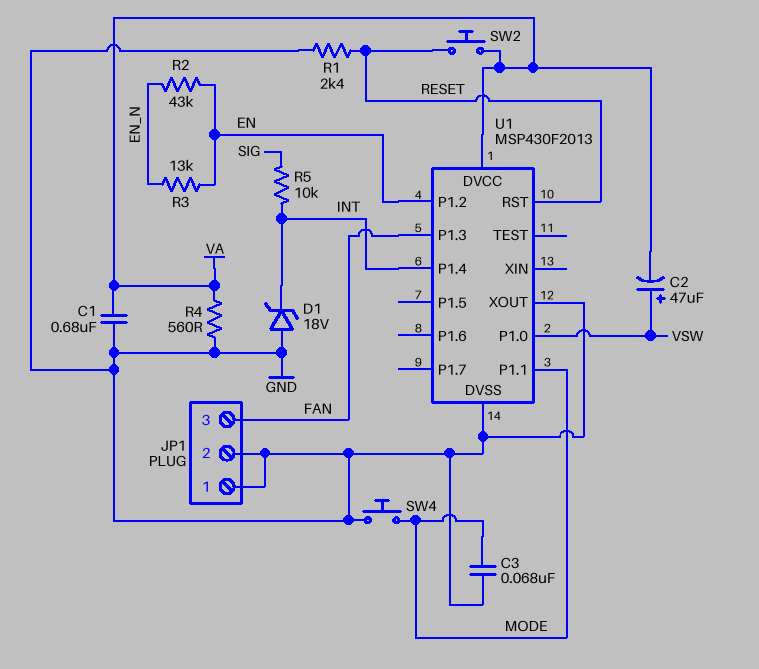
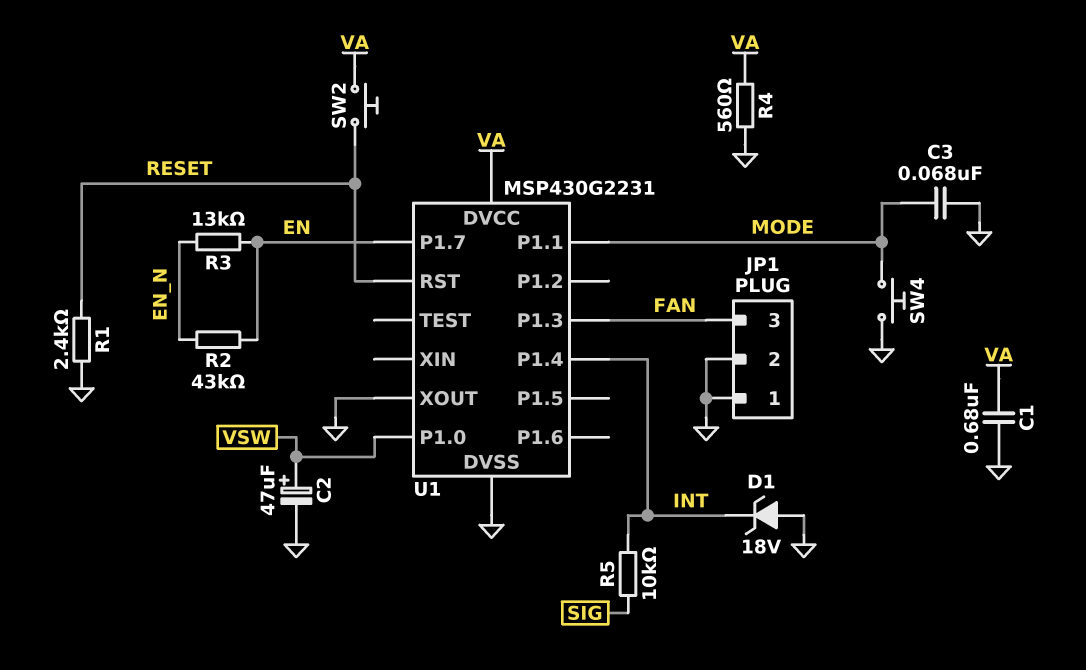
C2: 47uF (plus VSW, minus VA) -> 47uF (plus VSW, minus GND)
U1: MSP430F2013 -> MSP430G2231
U1 pin P1.2: EN -> none
U1 pin P1.7: none -> EN

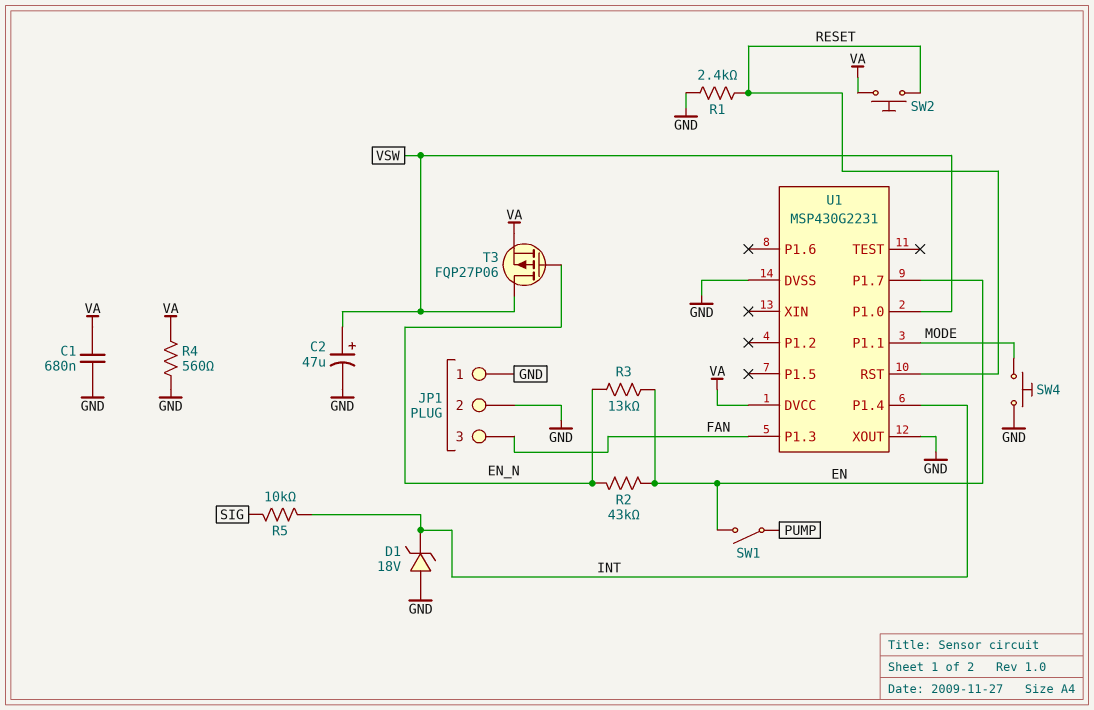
C3: 68nF (GND, MODE) -> none
SW1: none -> switch (EN, PUMP)
T3: none -> PMOS FQP27P06 (G EN_N, D VSW, S VA)

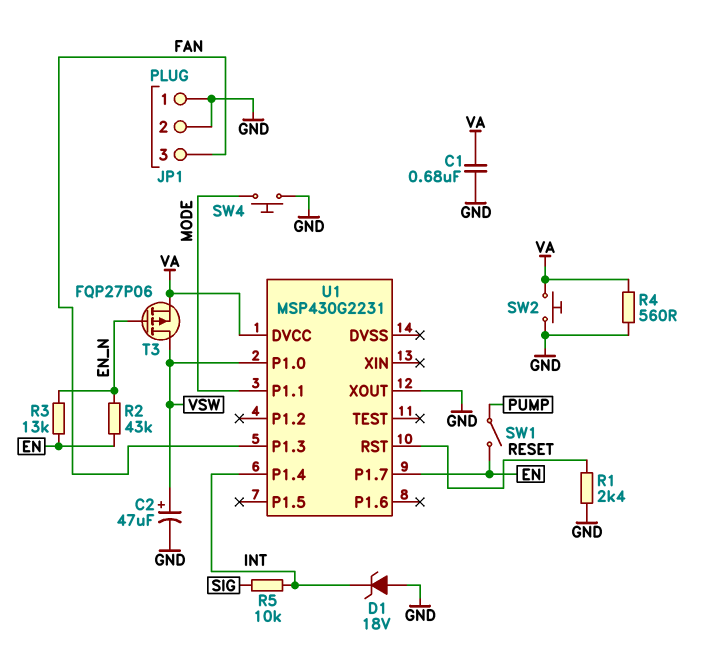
SW2: button (RESET, VA) -> button (GND, VA)
U1 pin DVSS: GND -> none

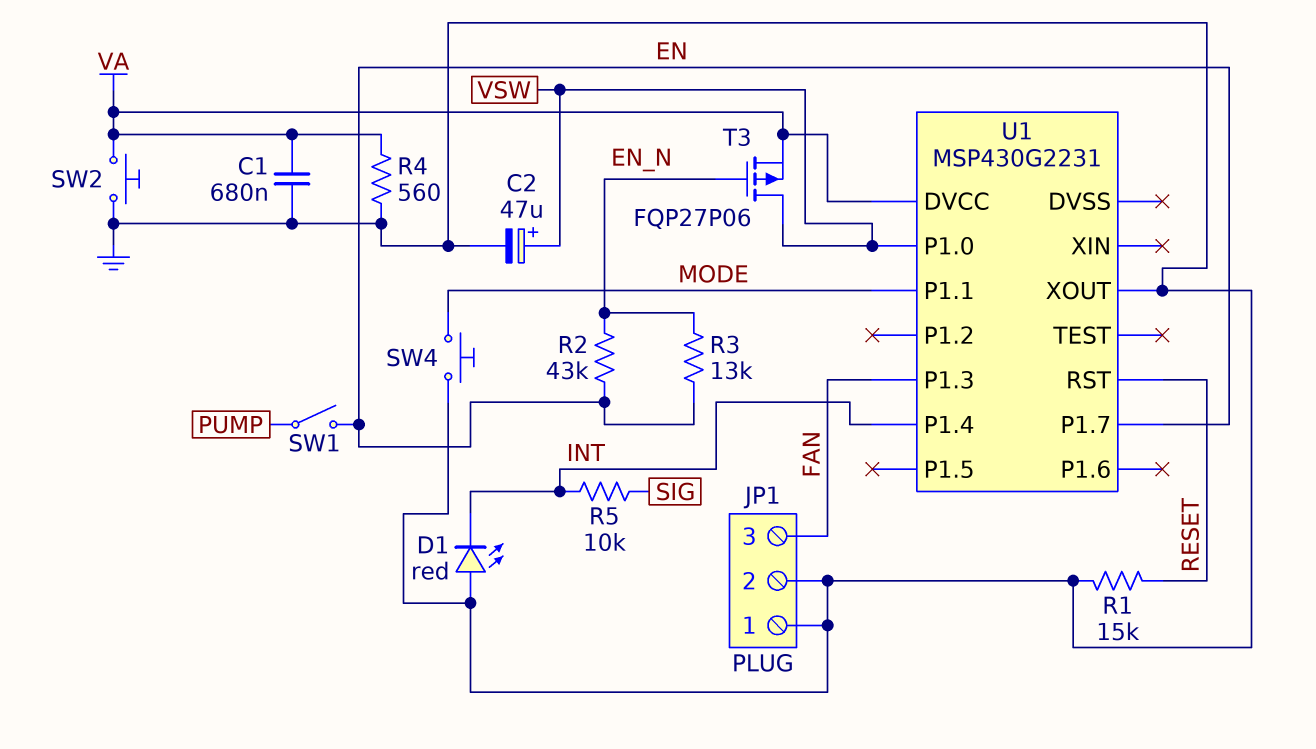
D1: zener 18V (A GND, K INT) -> LED red (A GND, K INT)
R1: 2.4k (GND, RESET) -> 15k (GND, RESET)

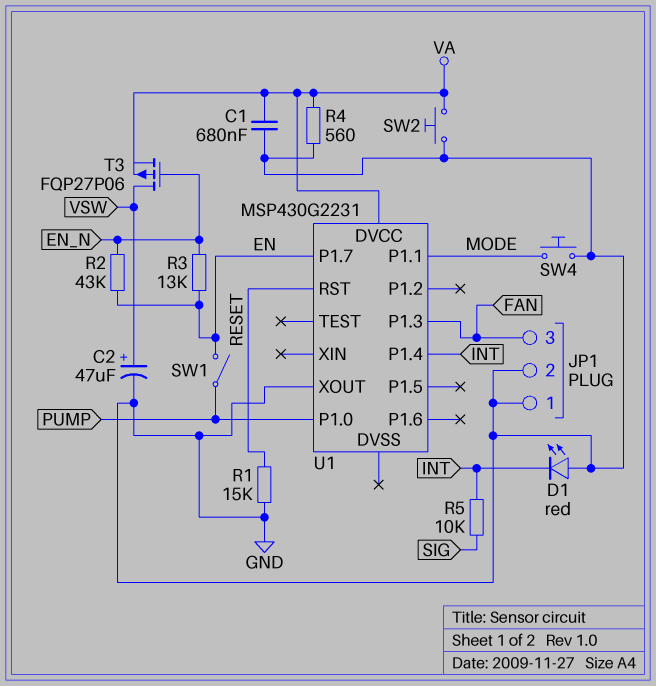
U1 pin P1.0: VSW -> PUMP

